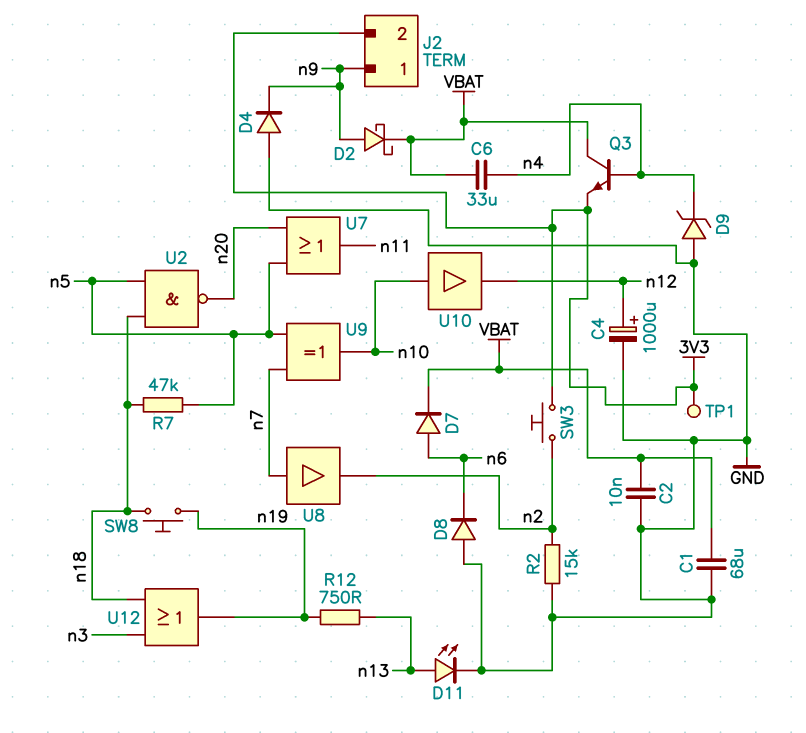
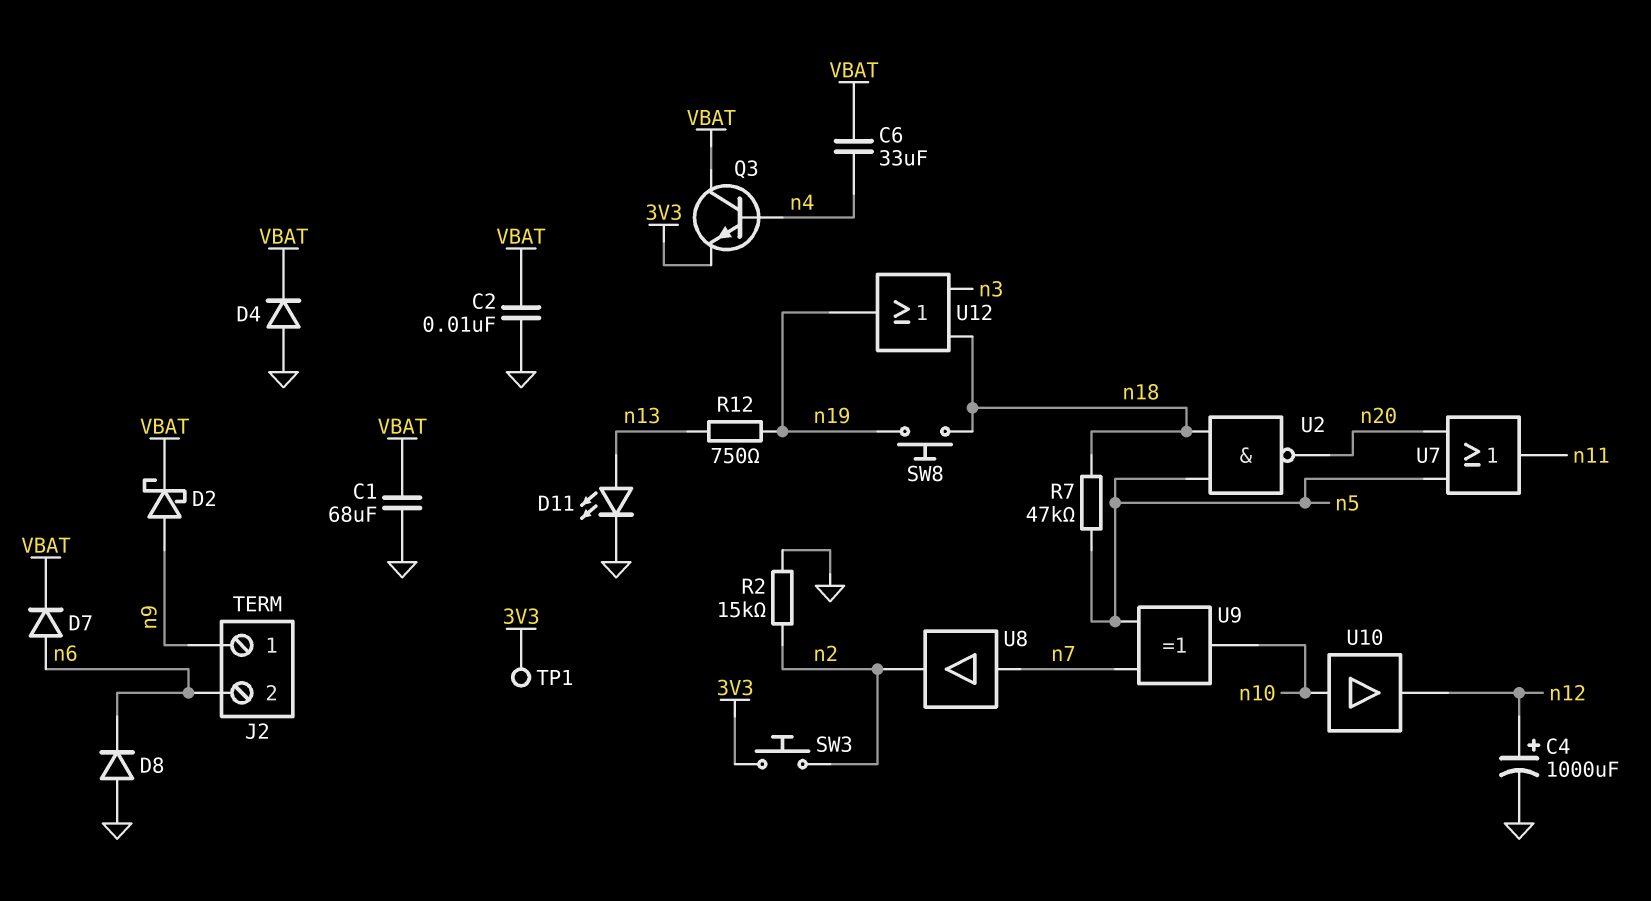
D4: diode (A GND, K n9) -> diode (A GND, K VBAT)
D9: zener (A GND, K n4) -> none
J2 pin 2: 3V3 -> n6

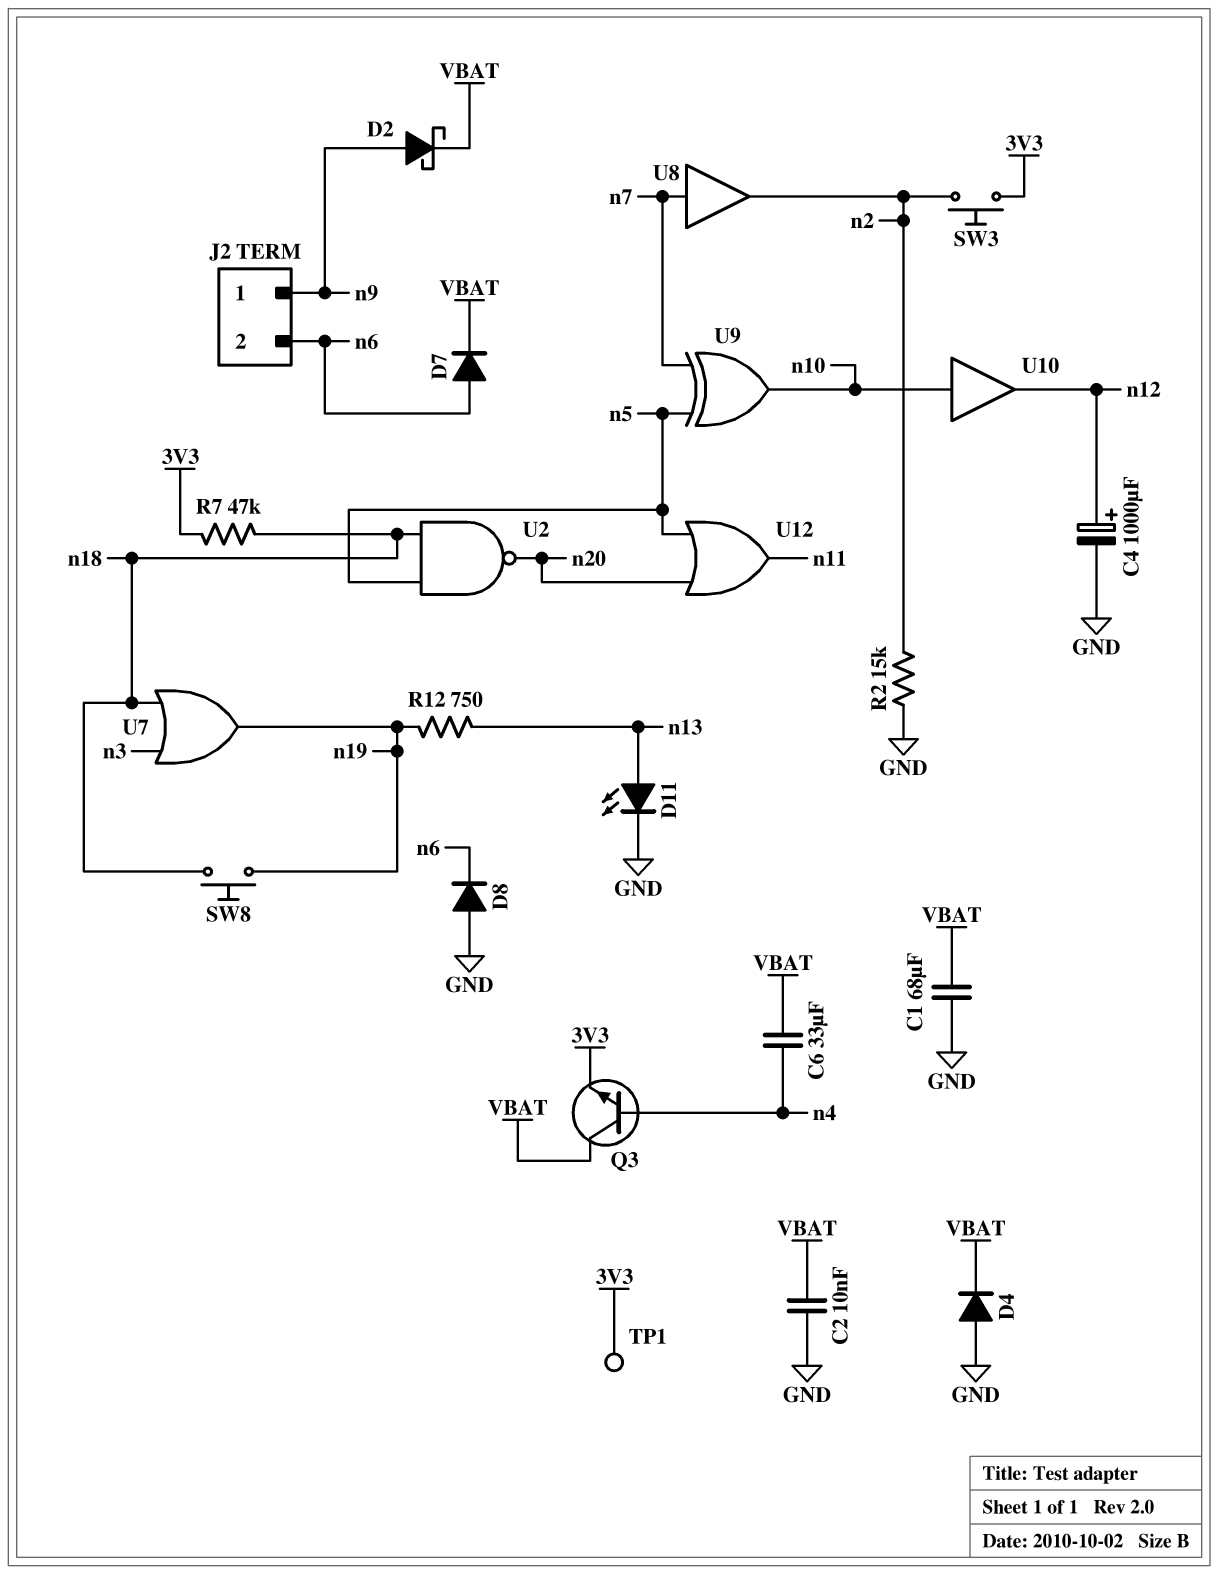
R7: 47k (n5, n18) -> 47k (3V3, n18)
U7: OR (in n5, in n20, out n11) -> OR (in n3, in n18, out n19)
U12: OR (in n3, in n18, out n19) -> OR (in n5, in n20, out n11)

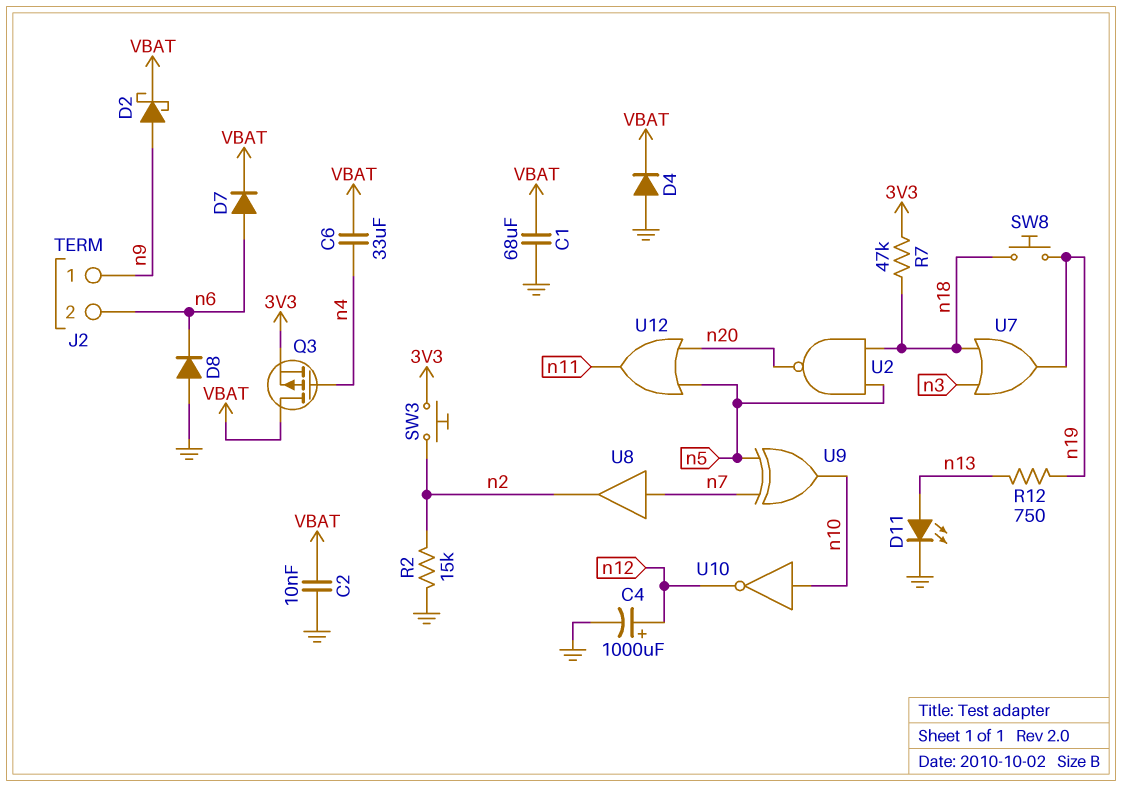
Q3: NPN (B n4, C VBAT, E 3V3) -> PMOS (G n4, D VBAT, S 3V3)
TP1: test point (3V3) -> none
U10: buffer (in n10, out n12) -> NOT (in n10, out n12)

